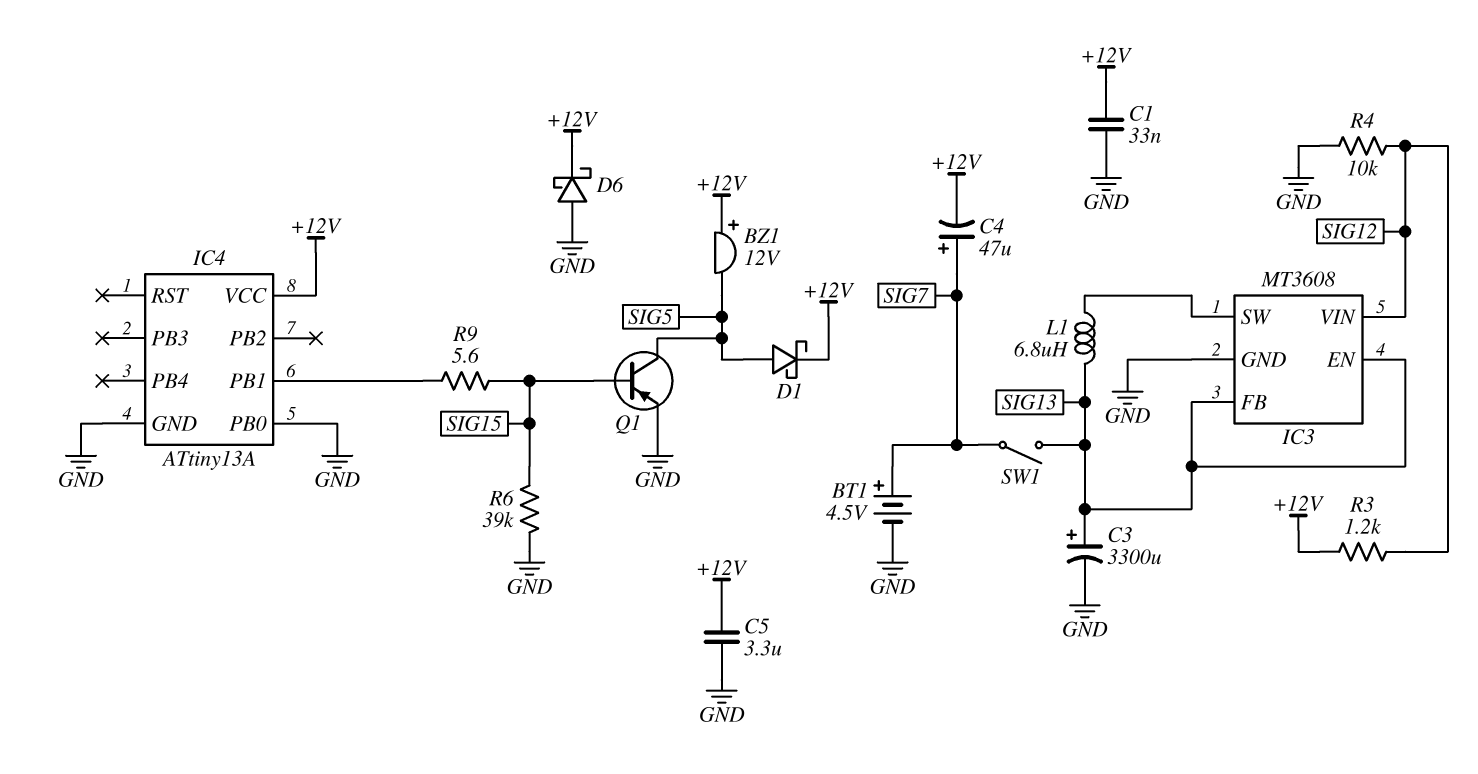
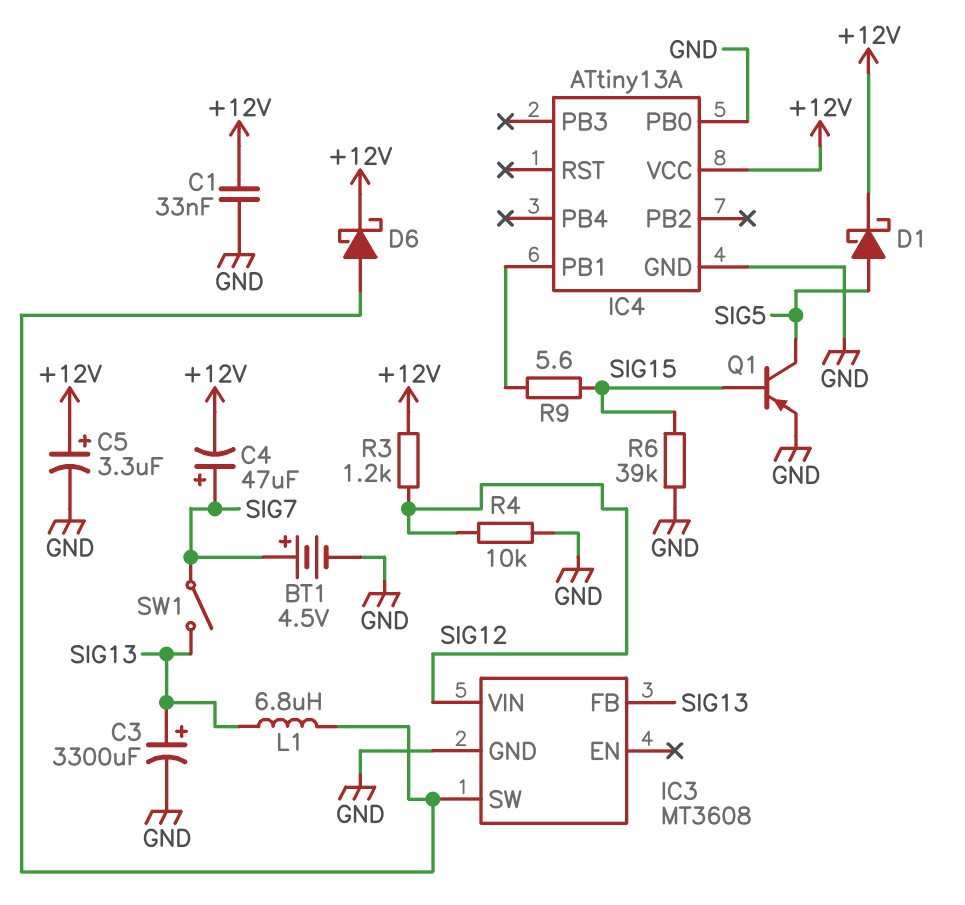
BZ1: buzzer 12V (plus +12V, minus SIG5) -> none
C5: 3.3uF (+12V, GND) -> 3.3uF (plus +12V, minus GND)
D6: schottky (A GND, K +12V) -> schottky (A IC3/SW, K +12V)
IC3 pin EN: SIG13 -> none

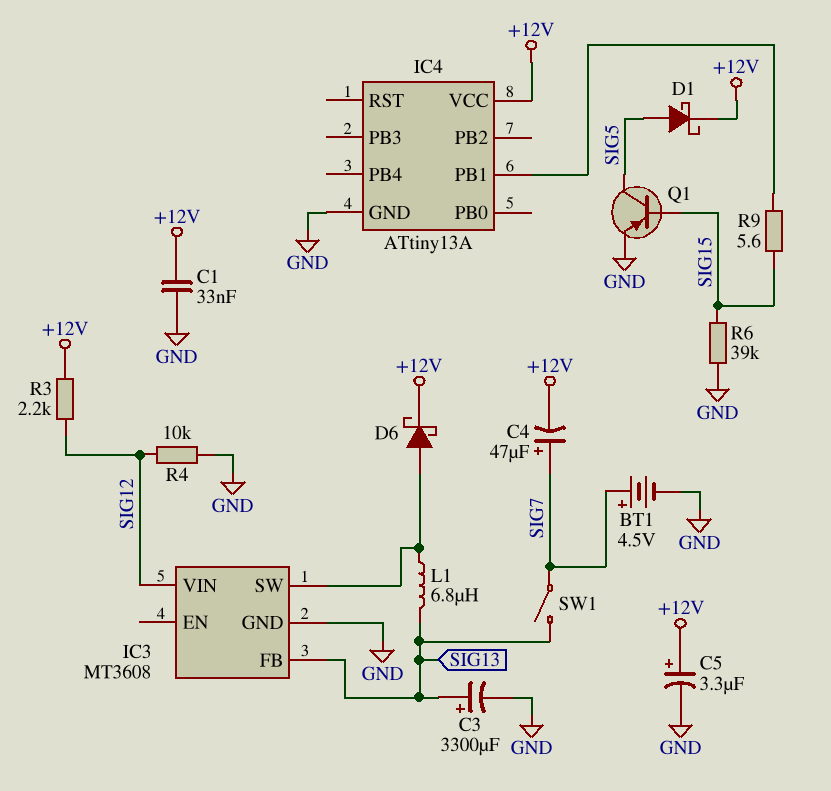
IC4 pin PB0: GND -> none
R3: 1.2k (+12V, SIG12) -> 2.2k (+12V, SIG12)

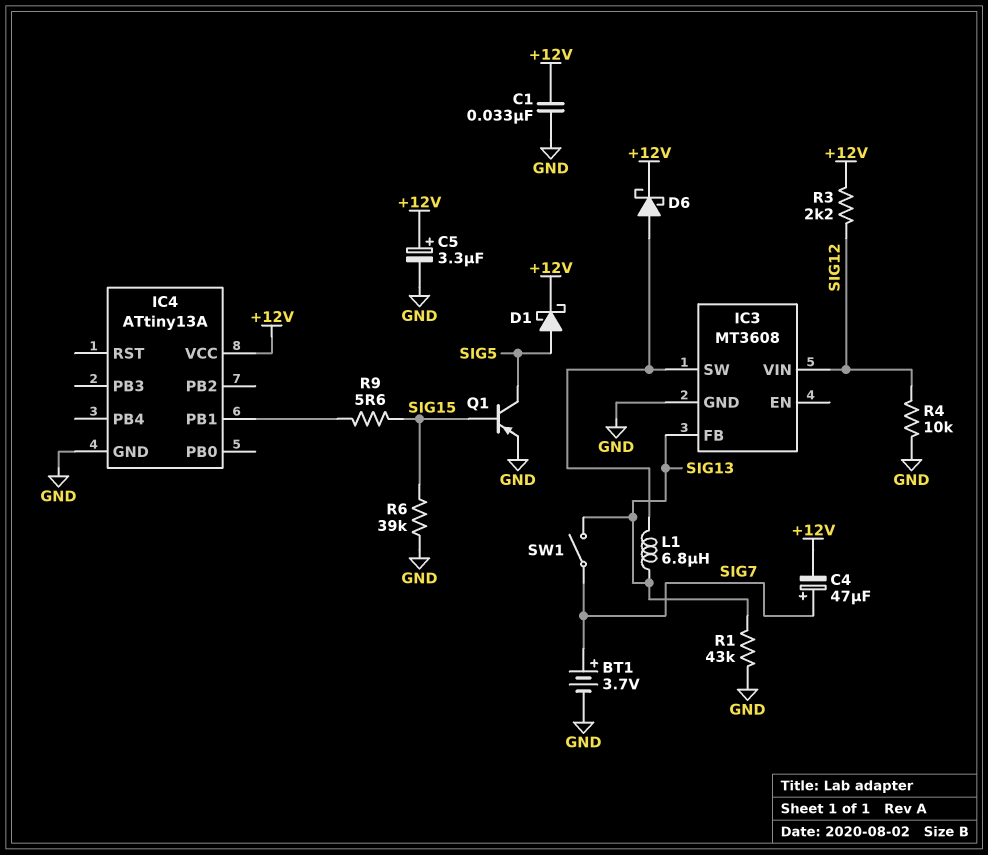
BT1: 4.5V (plus SIG7, minus GND) -> 3.7V (plus SIG7, minus GND)
C3: 3300uF (plus SIG13, minus GND) -> none
R1: none -> 43k (GND, SIG13)

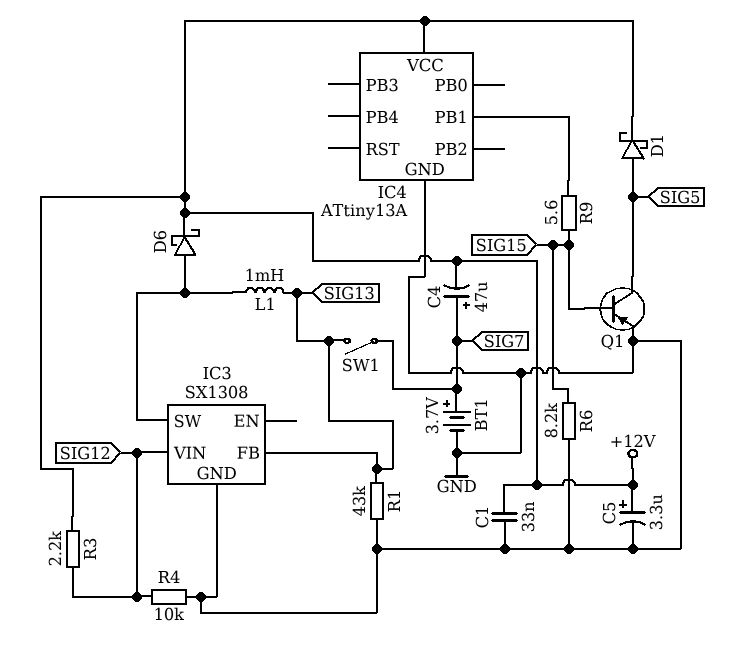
IC3: MT3608 -> SX1308
L1: 6.8uH (IC3/SW, SIG13) -> 1mH (IC3/SW, SIG13)
R6: 39k (GND, SIG15) -> 8.2k (GND, SIG15)

